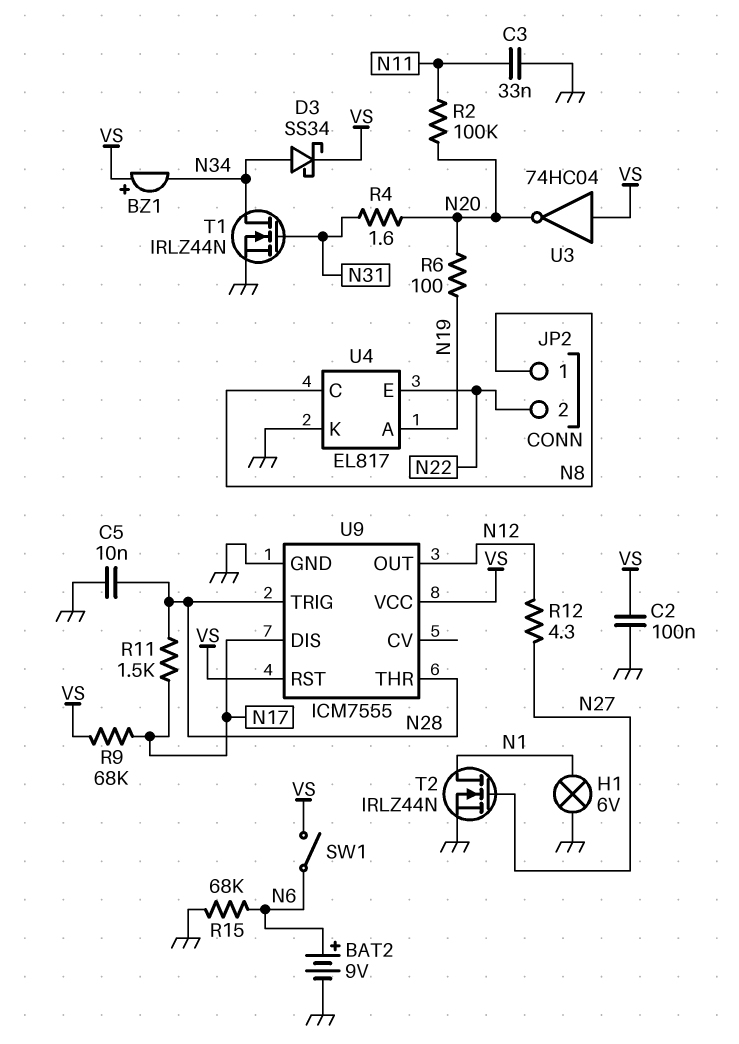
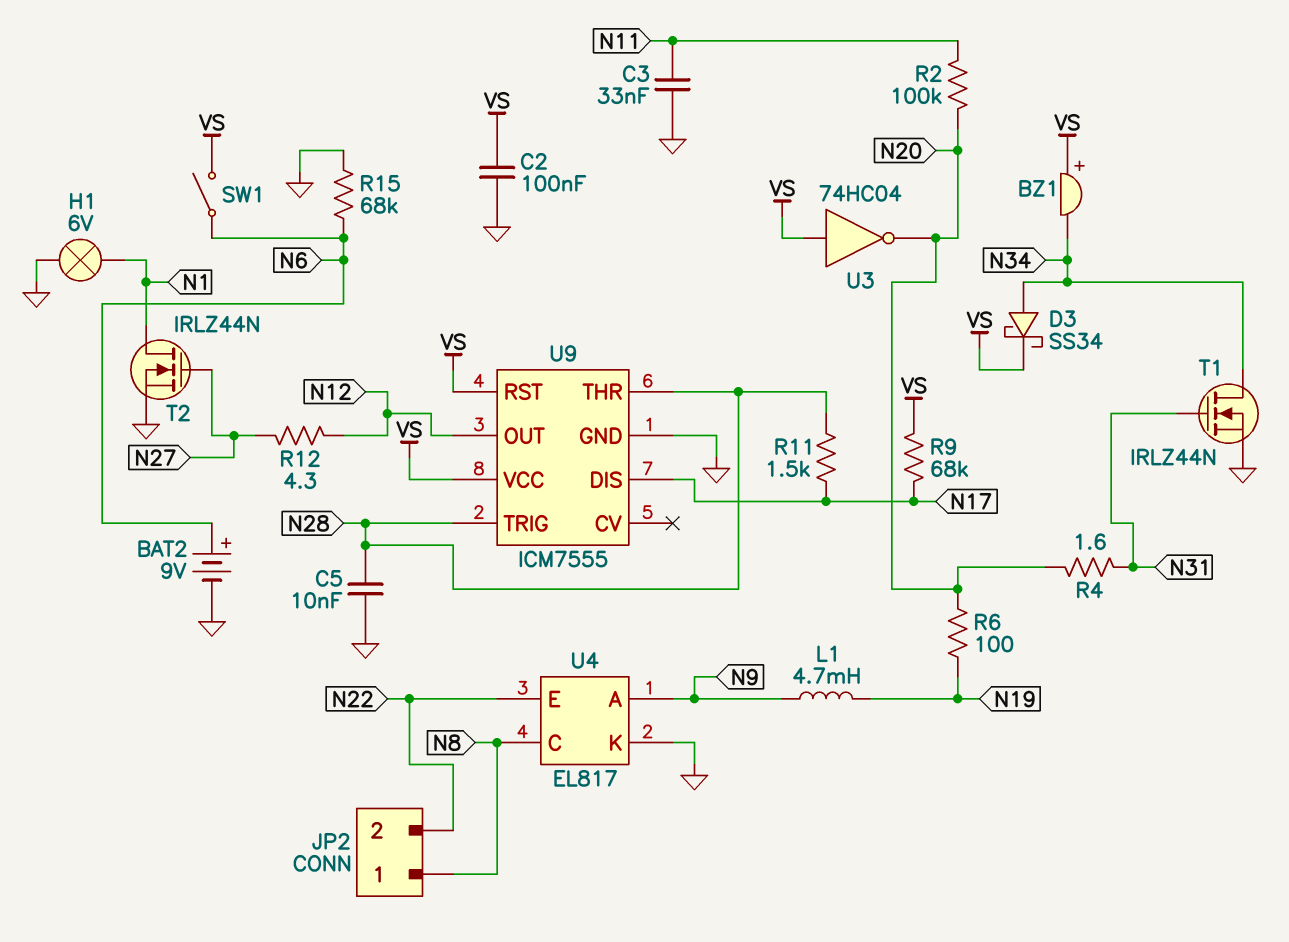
L1: none -> 4.7mH (N9, N19)
U4 pin A: N19 -> N9

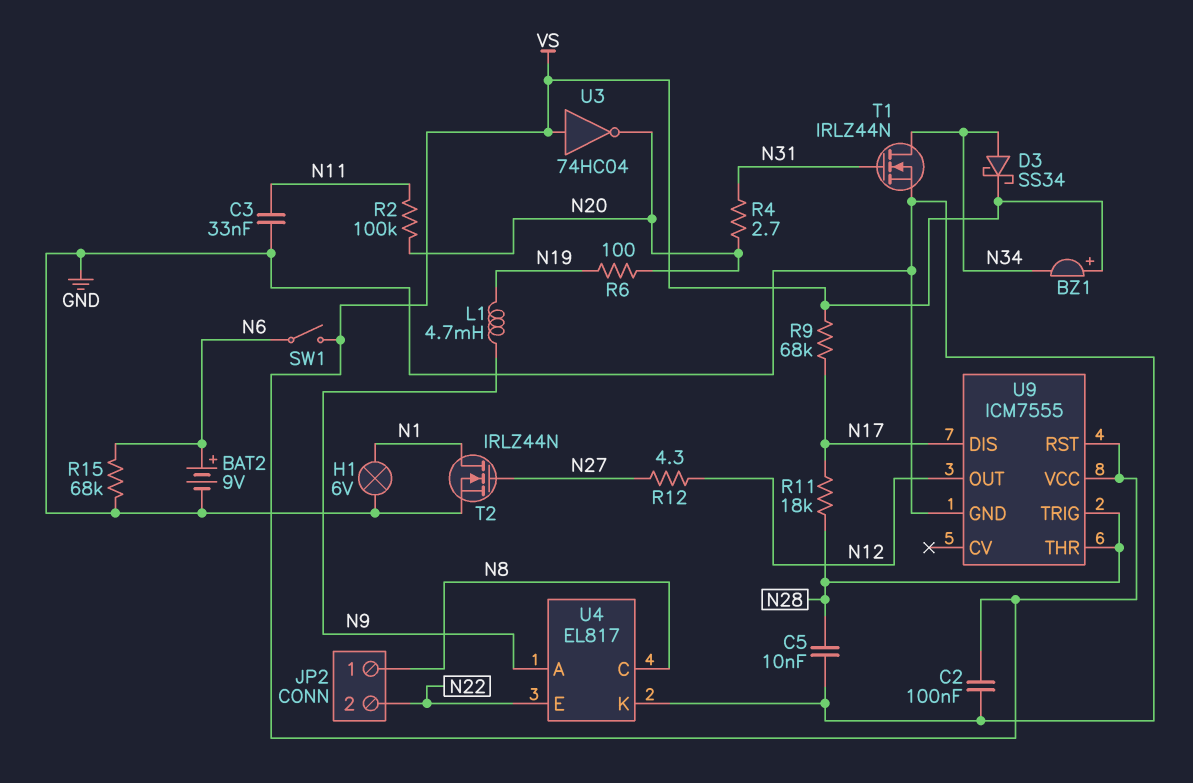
R4: 1.6 (N20, N31) -> 2.7 (N20, N31)
R11: 1.5k (N17, N28) -> 18k (N17, N28)

